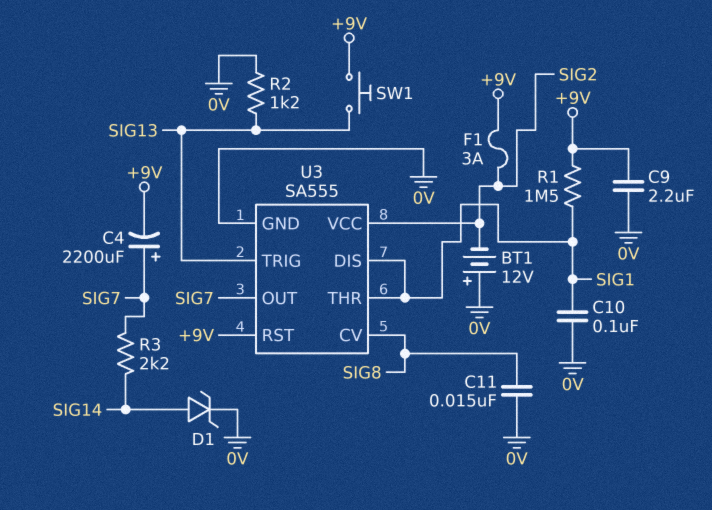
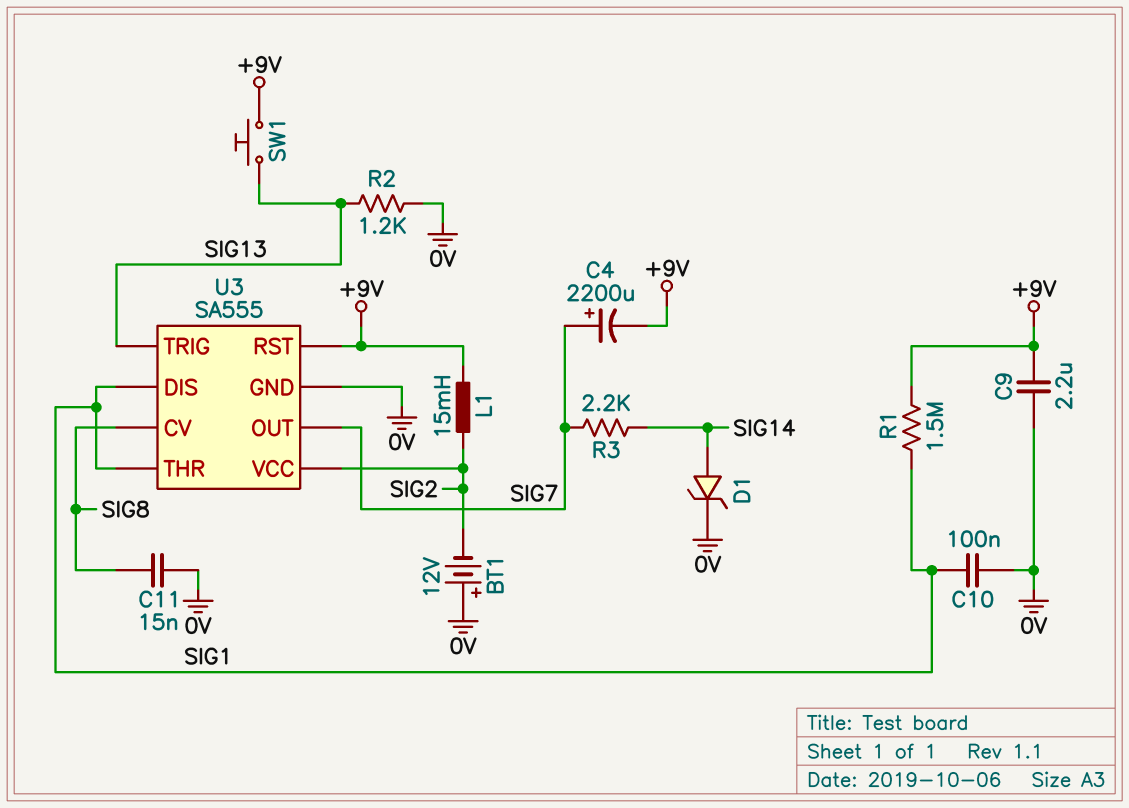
F1: 3A (+9V, SIG2) -> none
L1: none -> 15mH (+9V, SIG2)

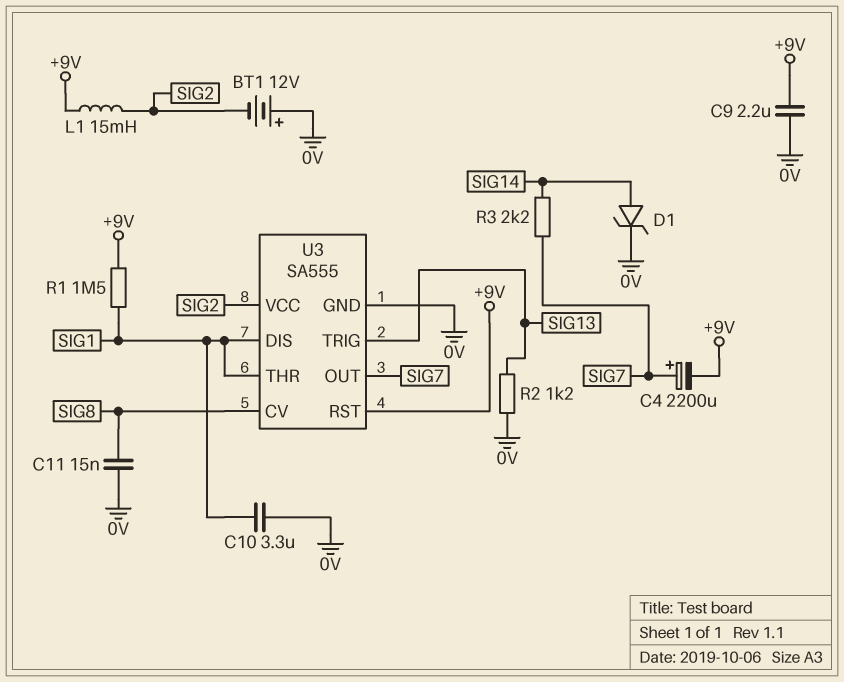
C10: 100nF (0V, SIG1) -> 3.3uF (0V, SIG1)
SW1: button (+9V, SIG13) -> none

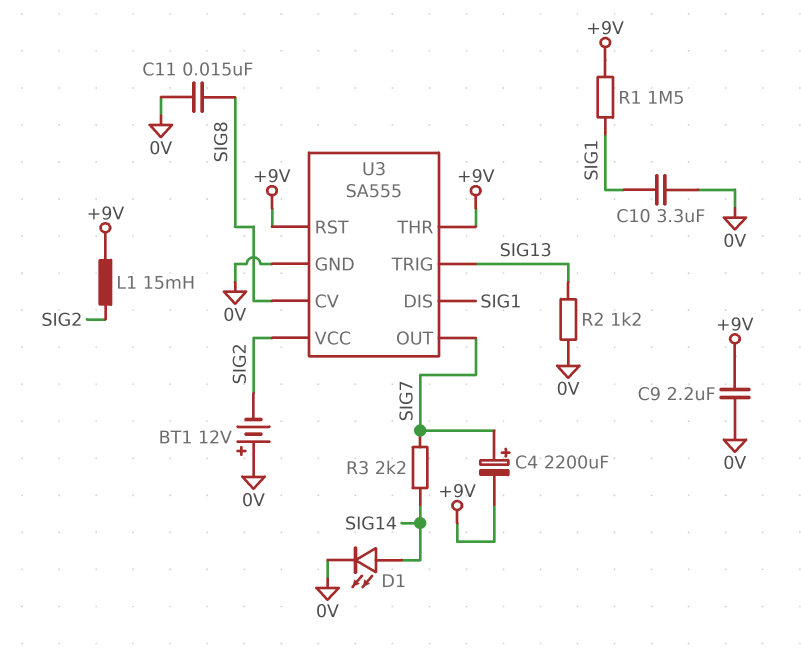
D1: zener (A SIG14, K 0V) -> LED (A SIG14, K 0V)
U3 pin THR: SIG1 -> +9V

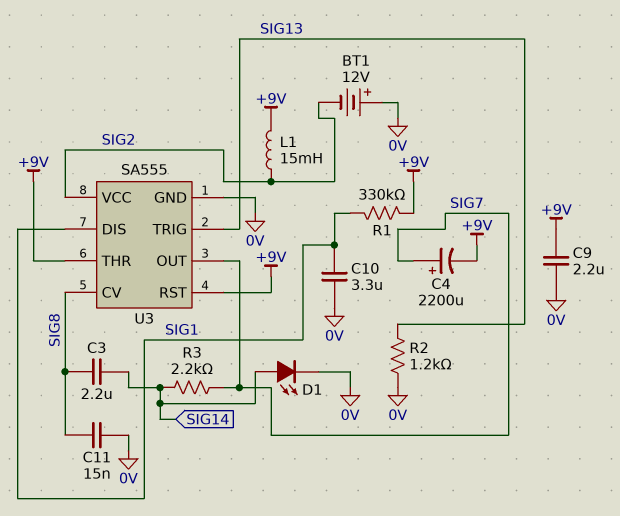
C3: none -> 2.2uF (SIG8, SIG14)
R1: 1.5M (+9V, SIG1) -> 330k (+9V, SIG1)

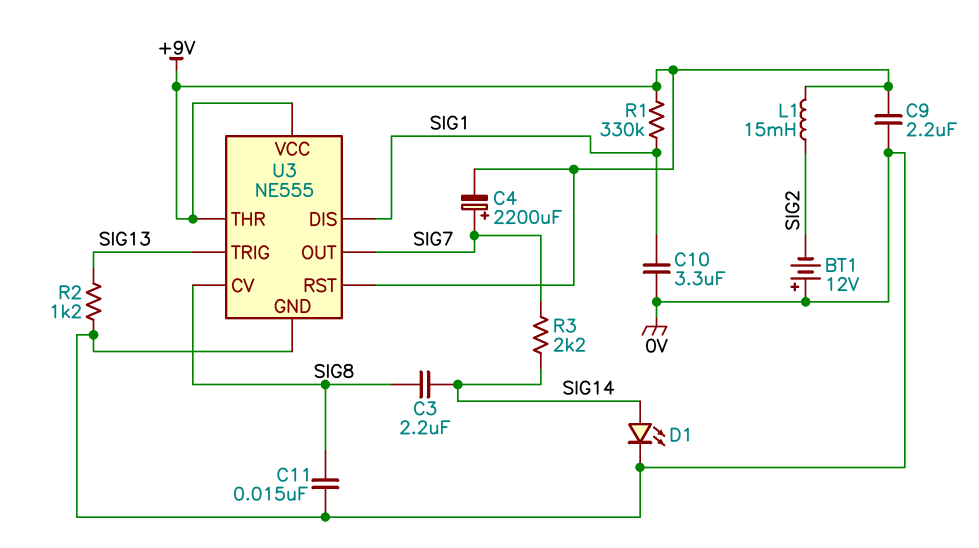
U3: SA555 -> NE555
U3 pin VCC: SIG2 -> +9V

